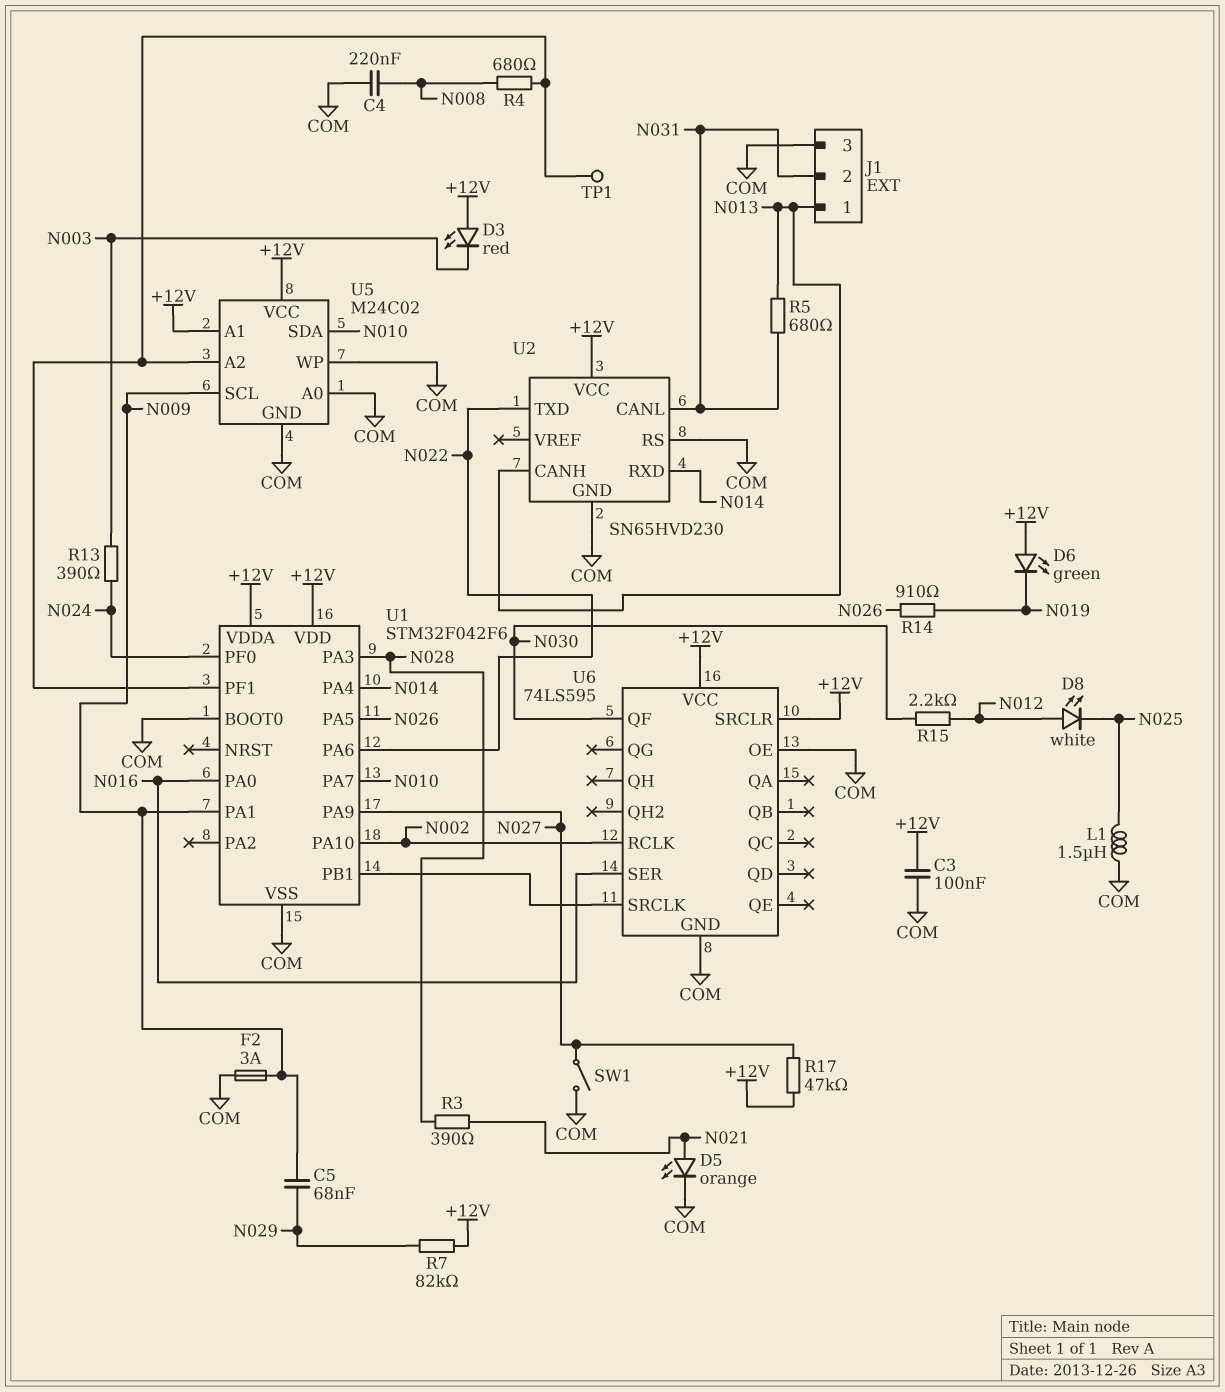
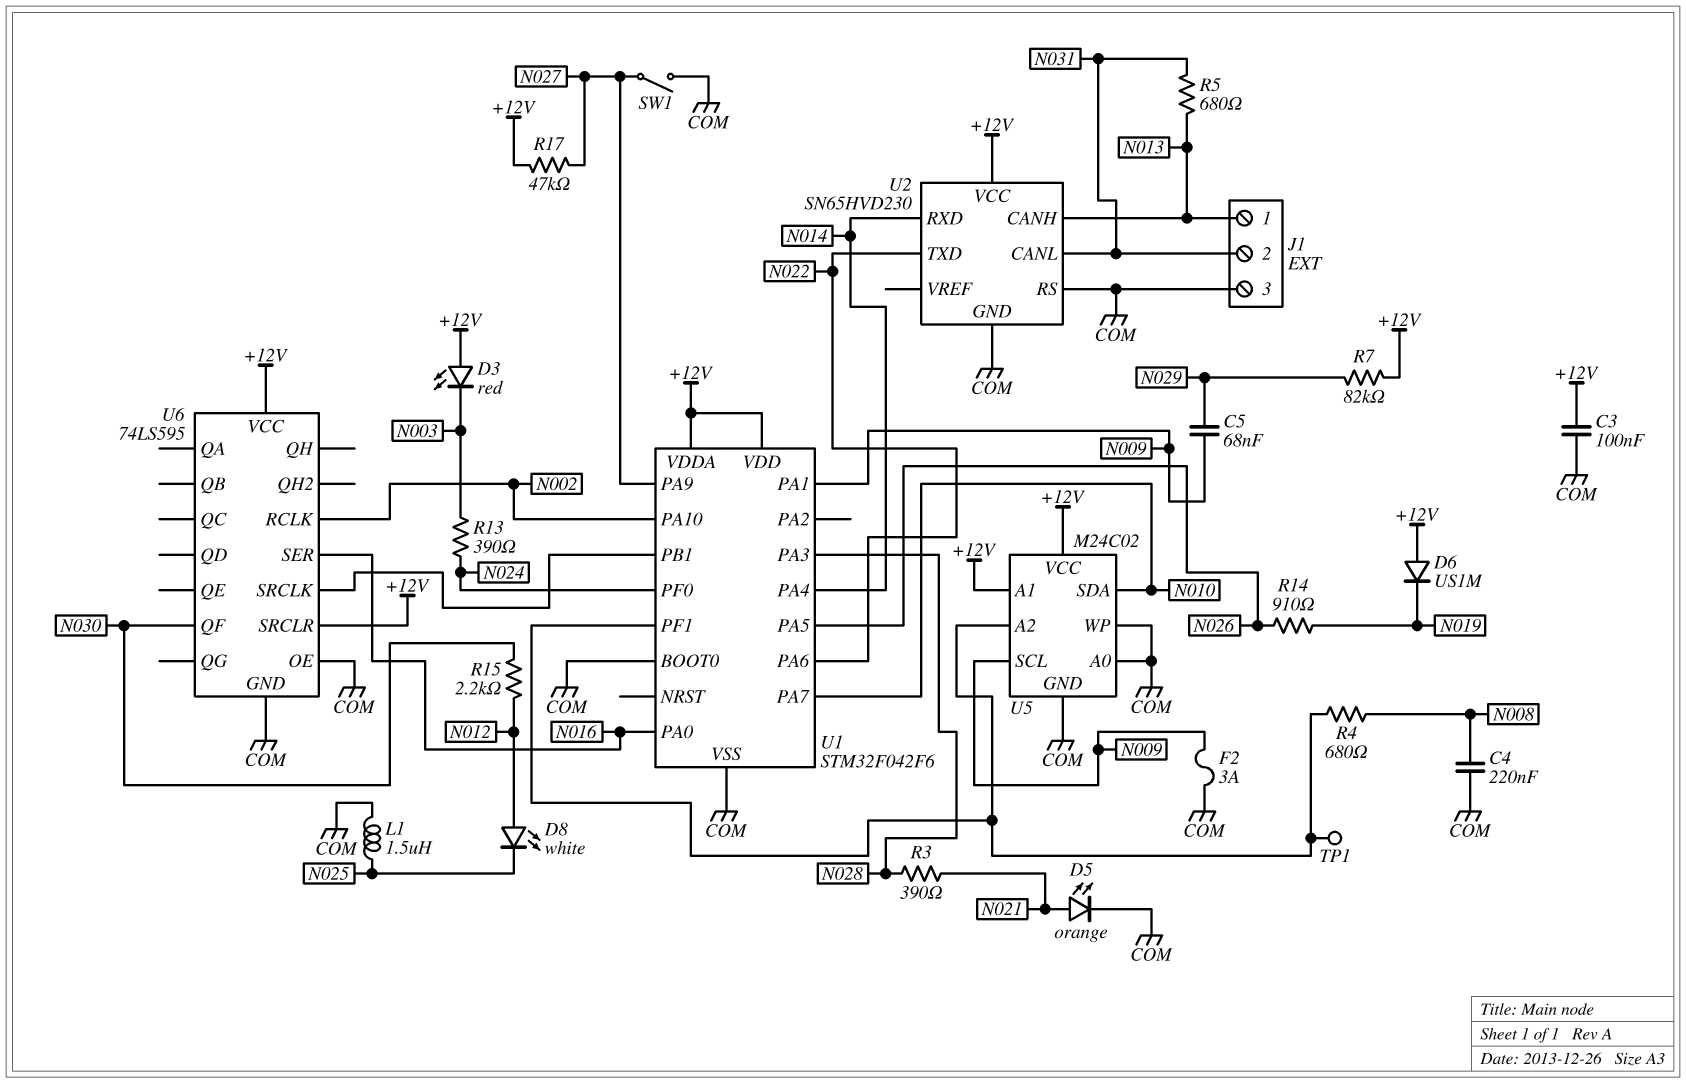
D6: LED green (A +12V, K N019) -> diode US1M (A +12V, K N019)

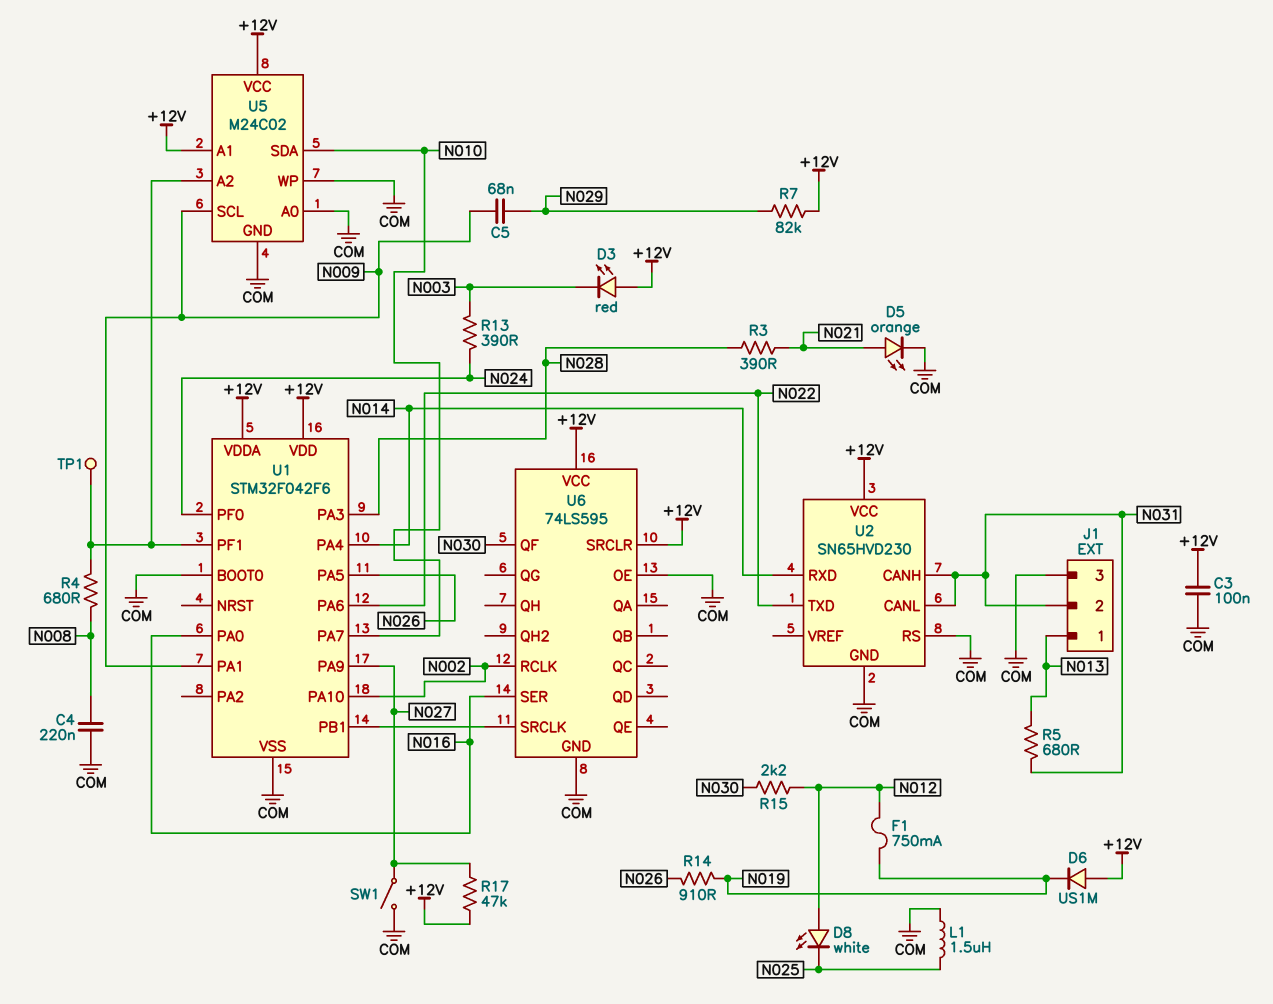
F1: none -> 750mA (N012, N019)
F2: 3A (COM, N009) -> none
U2 pin CANH: N013 -> N031

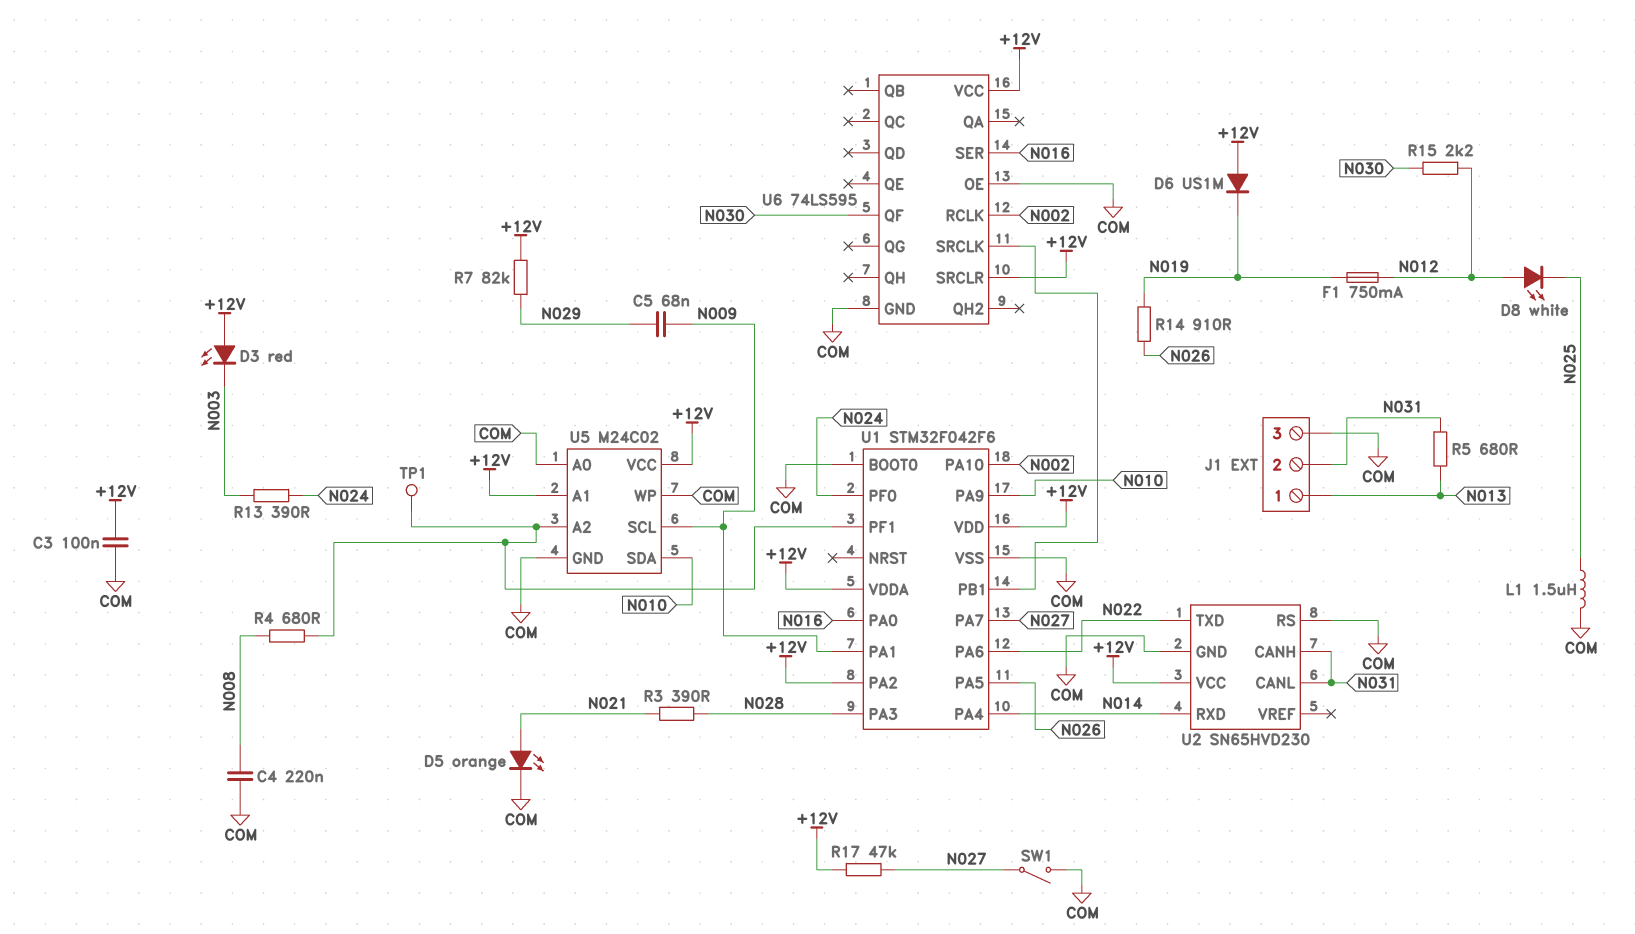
U1 pin PA2: none -> +12V
U1 pin PA7: N010 -> N027
U1 pin PA9: N027 -> N010

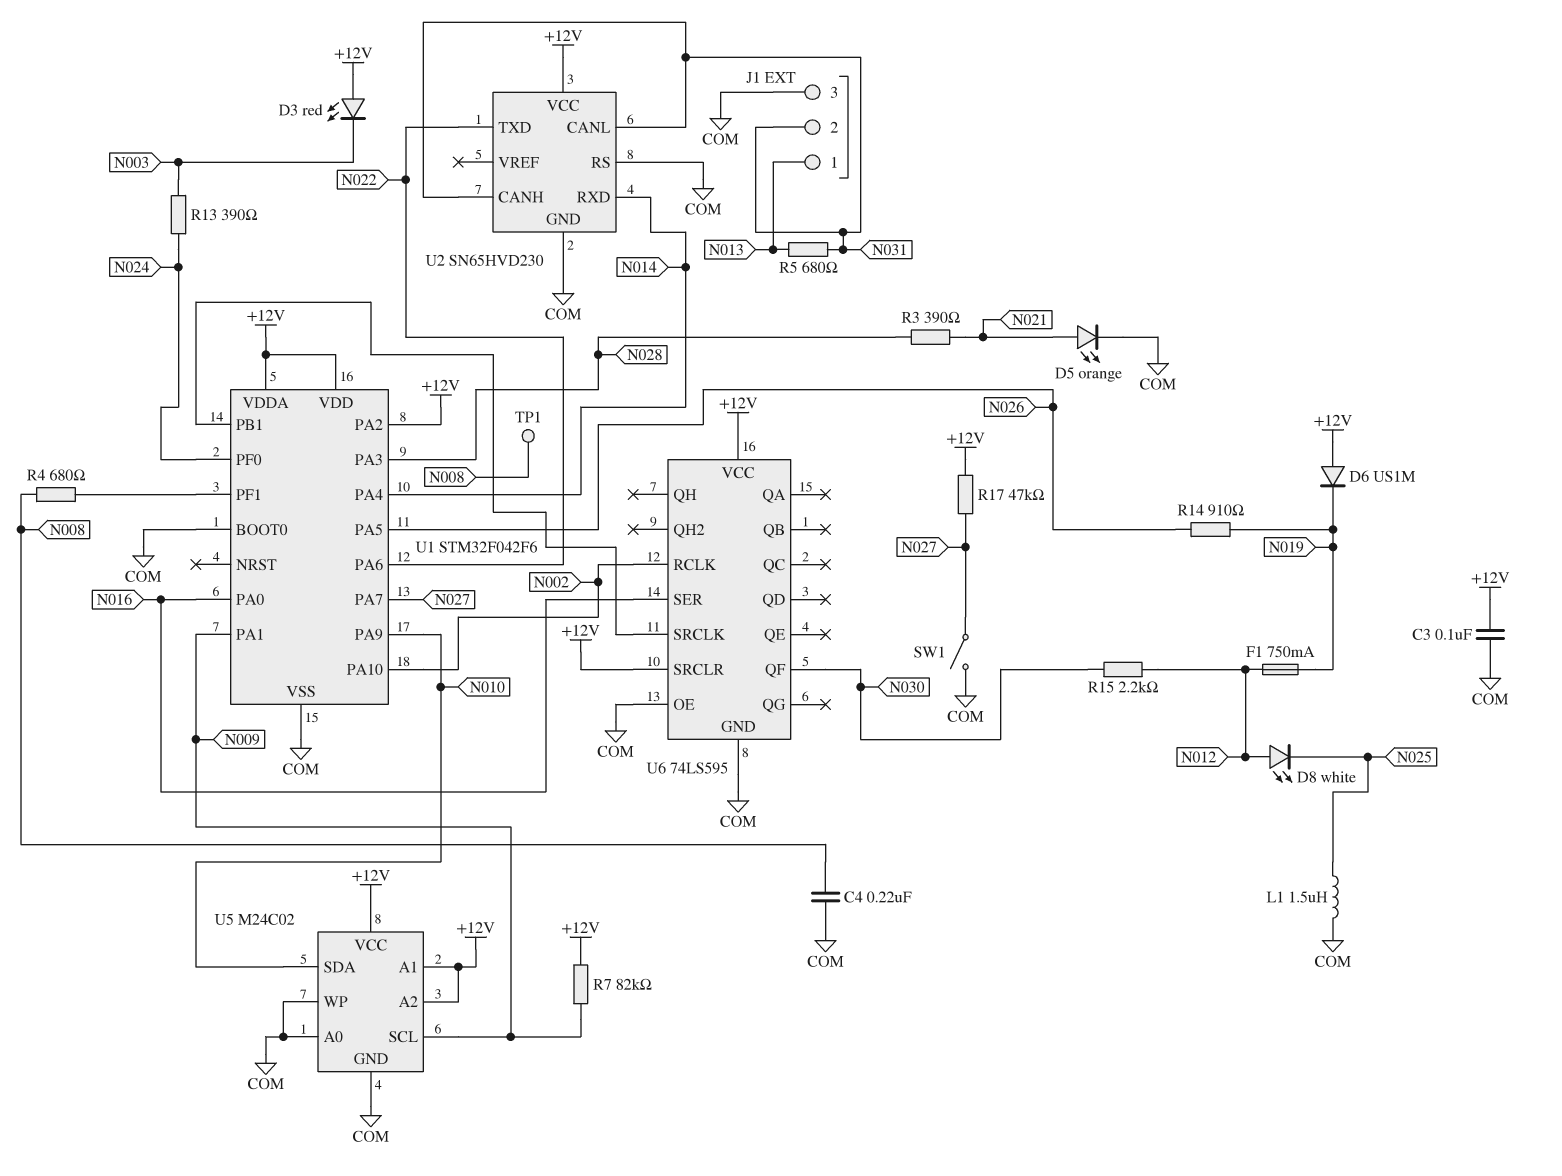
C5: 68nF (N009, N029) -> none
R7: 82k (+12V, N029) -> 82k (+12V, N009)
TP1: test point (U1/PF1) -> test point (N008)
U5 pin A2: U1/PF1 -> +12V

